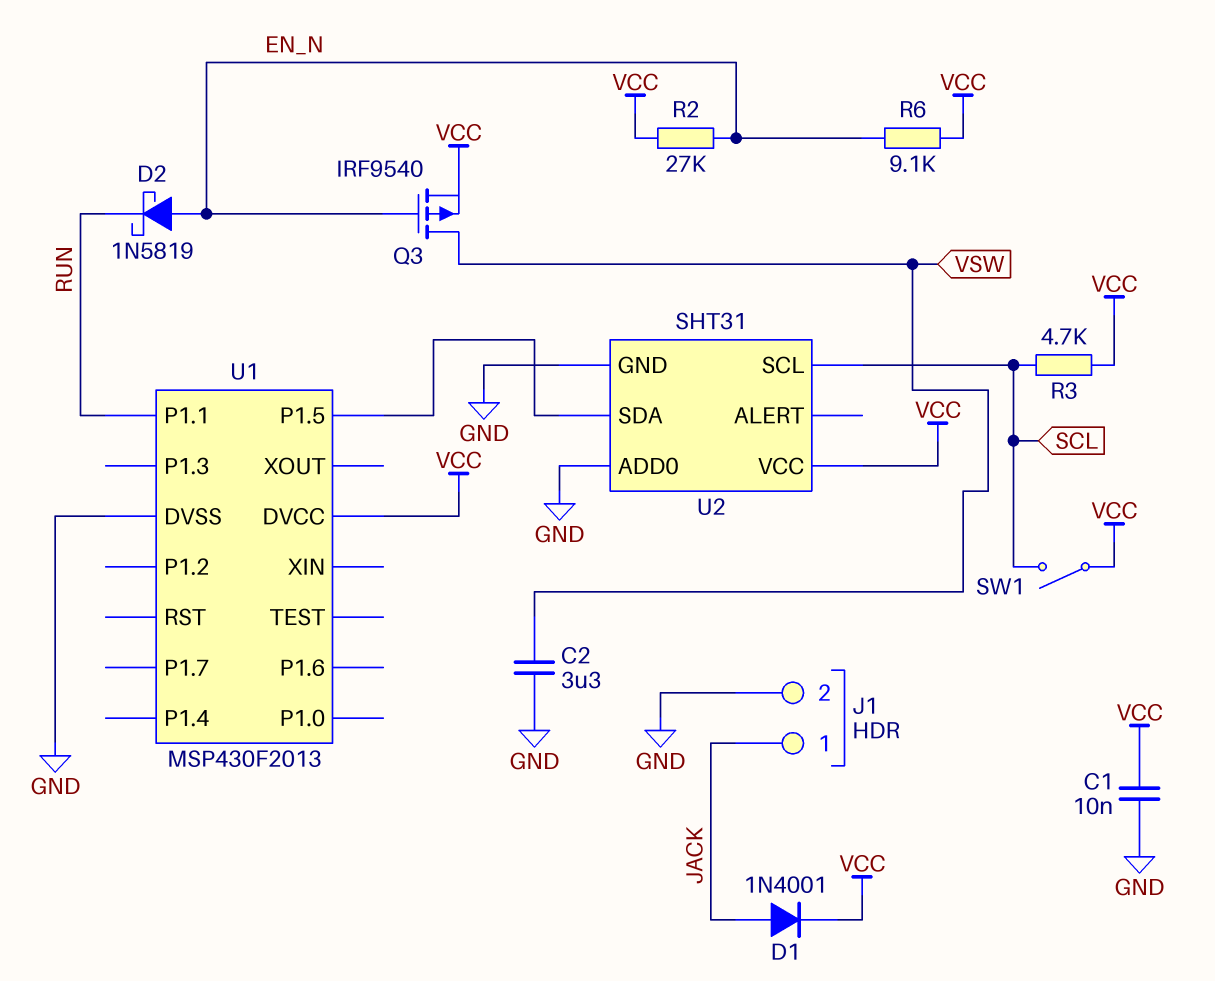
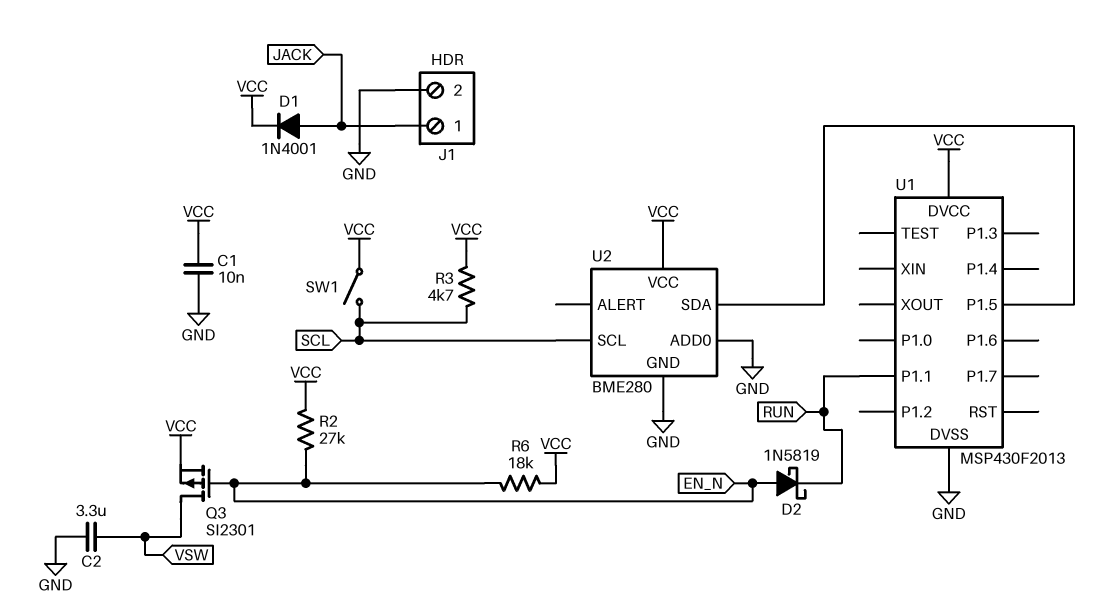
Q3: PMOS IRF9540 (G EN_N, D VSW, S VCC) -> PMOS SI2301 (G EN_N, D VSW, S VCC)
R6: 9.1k (EN_N, VCC) -> 18k (EN_N, VCC)
U2: SHT31 -> BME280

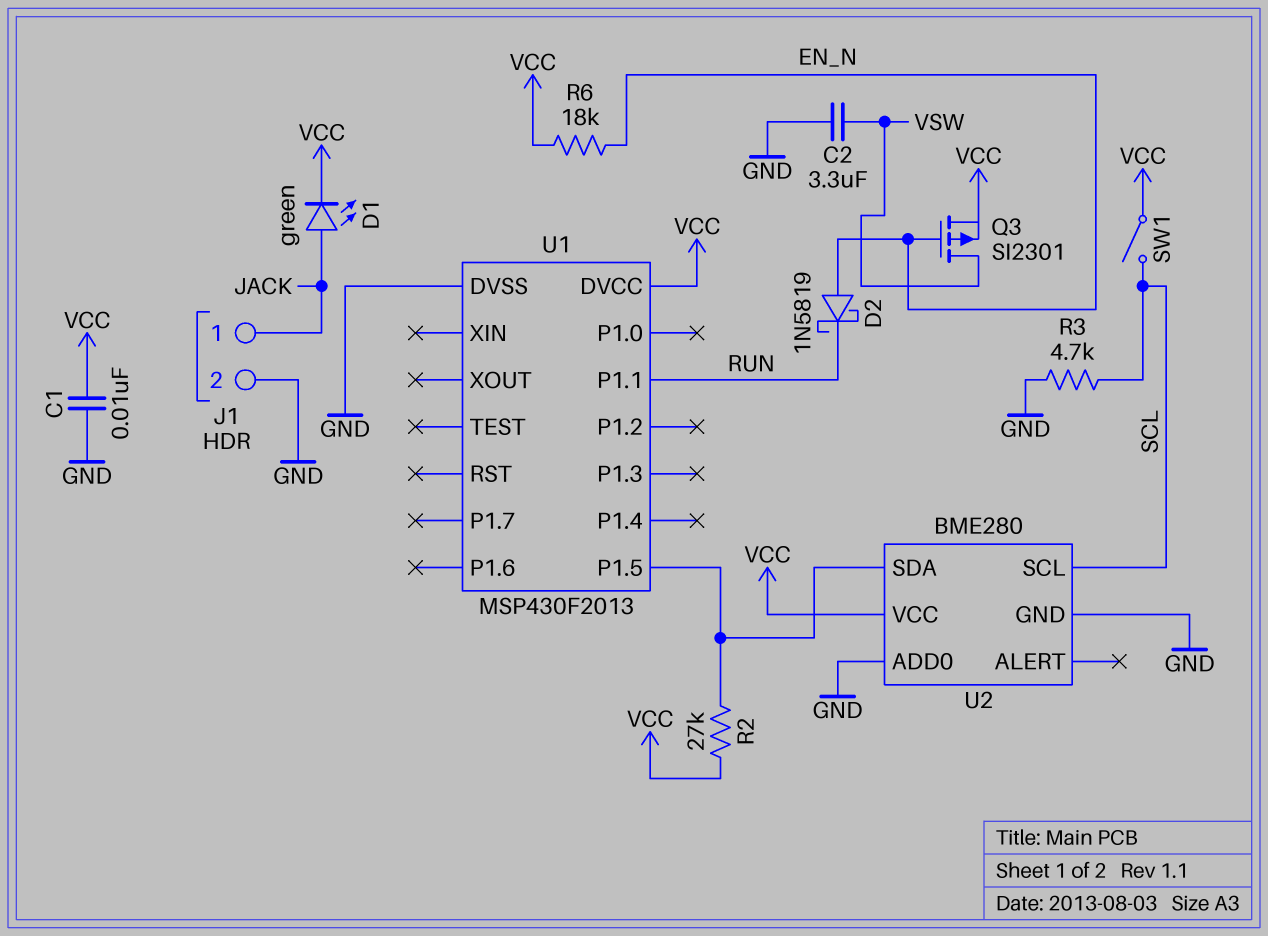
D1: diode 1N4001 (A JACK, K VCC) -> LED green (A JACK, K VCC)
R2: 27k (EN_N, VCC) -> 27k (U1/P1.5, VCC)
R3: 4.7k (SCL, VCC) -> 4.7k (GND, SCL)

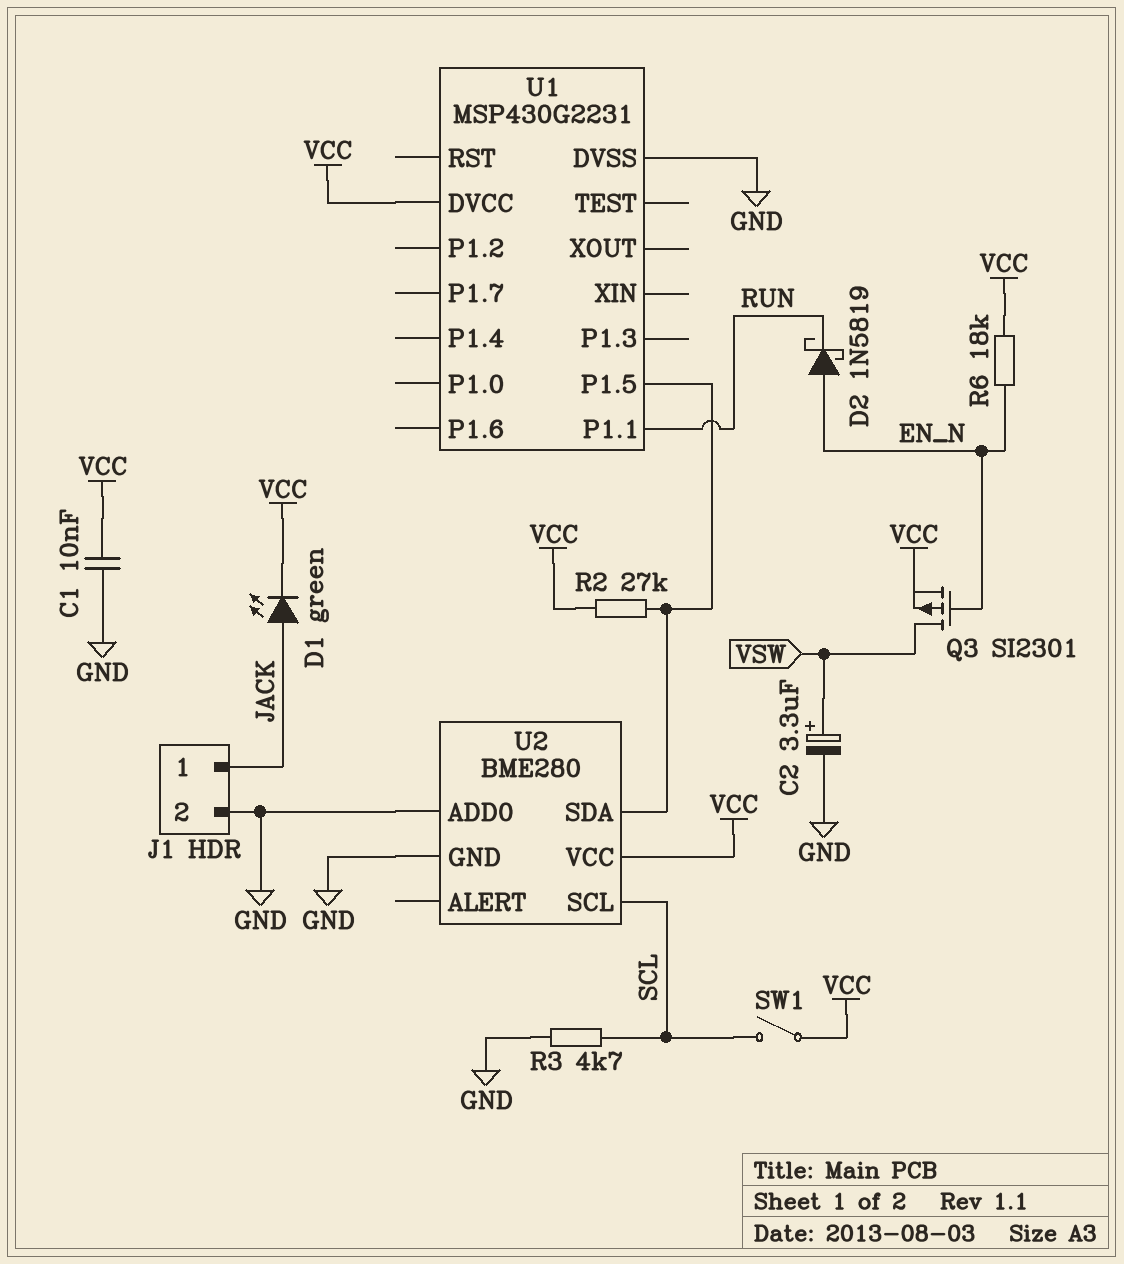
C2: 3.3uF (GND, VSW) -> 3.3uF (plus VSW, minus GND)
U1: MSP430F2013 -> MSP430G2231

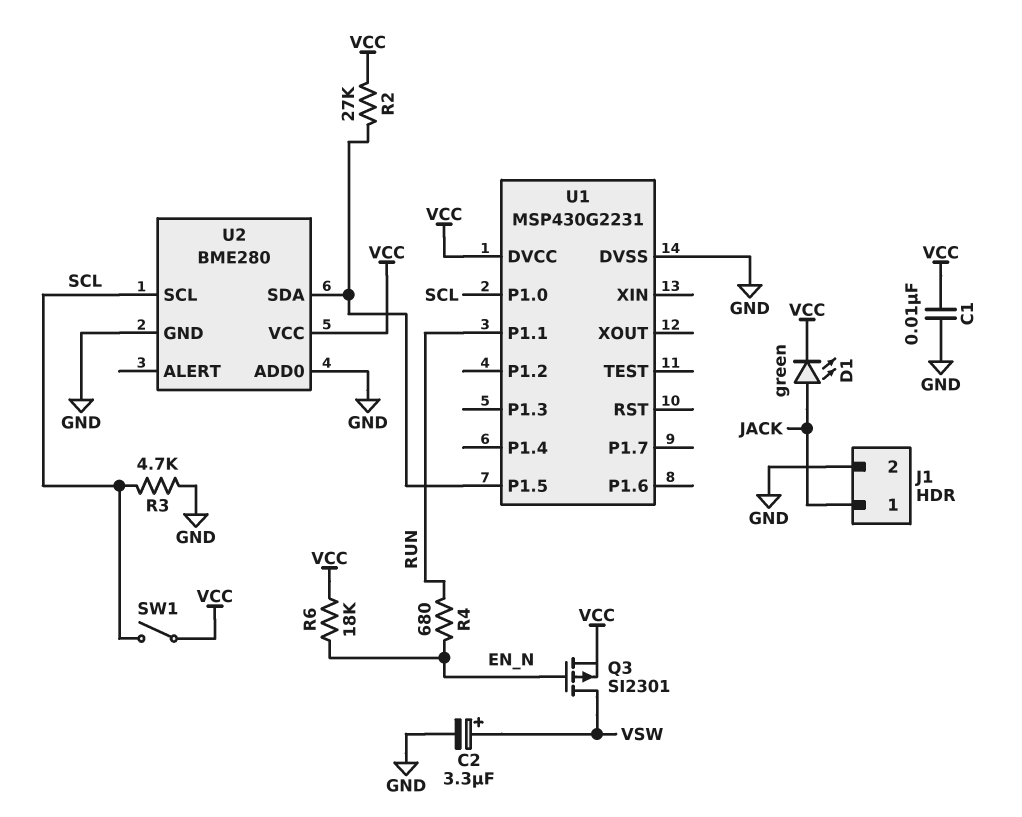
D2: schottky 1N5819 (A EN_N, K RUN) -> none
R4: none -> 680 (EN_N, RUN)
U1 pin P1.0: none -> SCL

